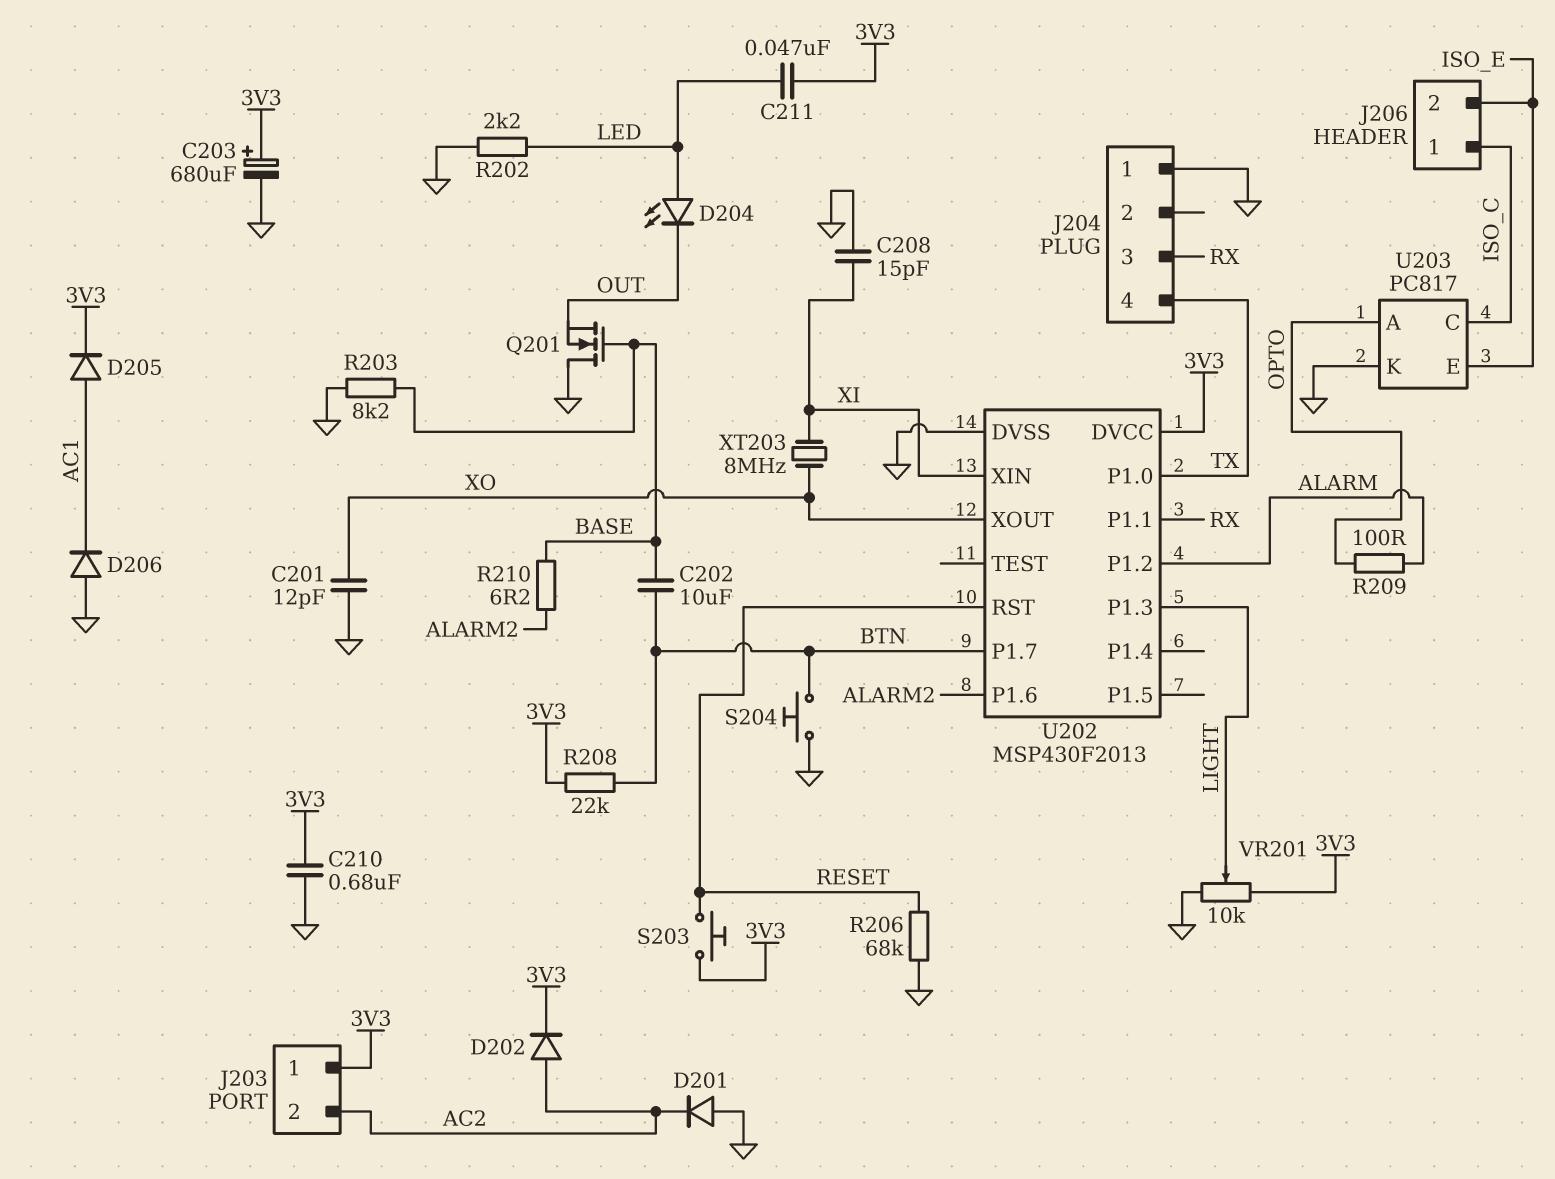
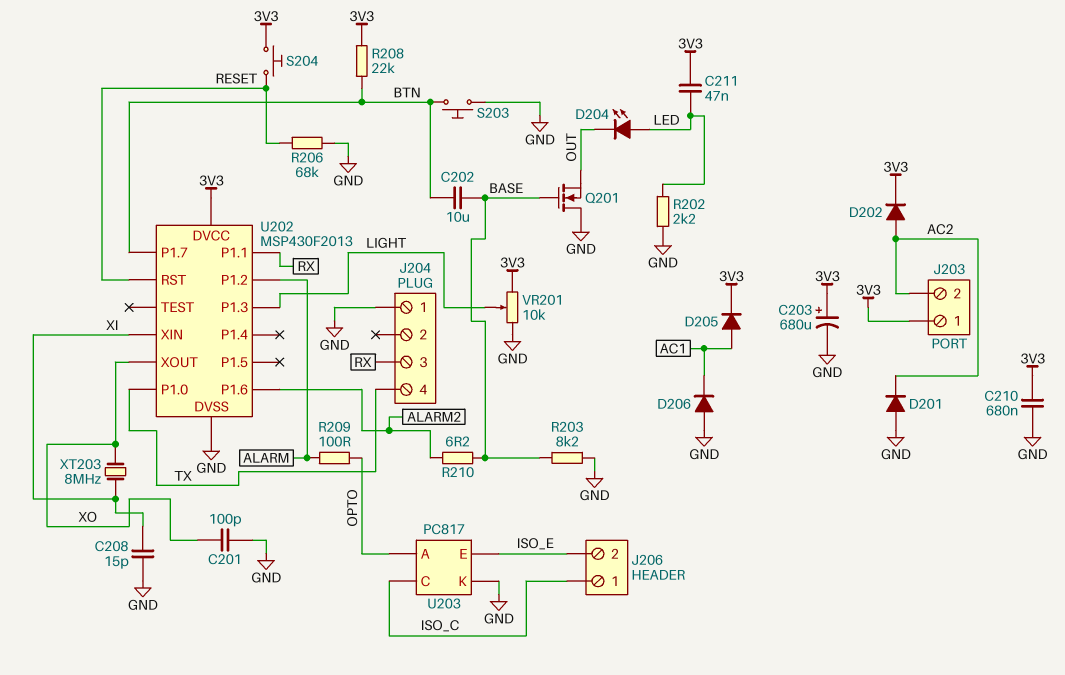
C201: 12pF (GND, XO) -> 100pF (GND, XO)
S203: button (3V3, RESET) -> button (BTN, GND)
S204: button (BTN, GND) -> button (3V3, RESET)

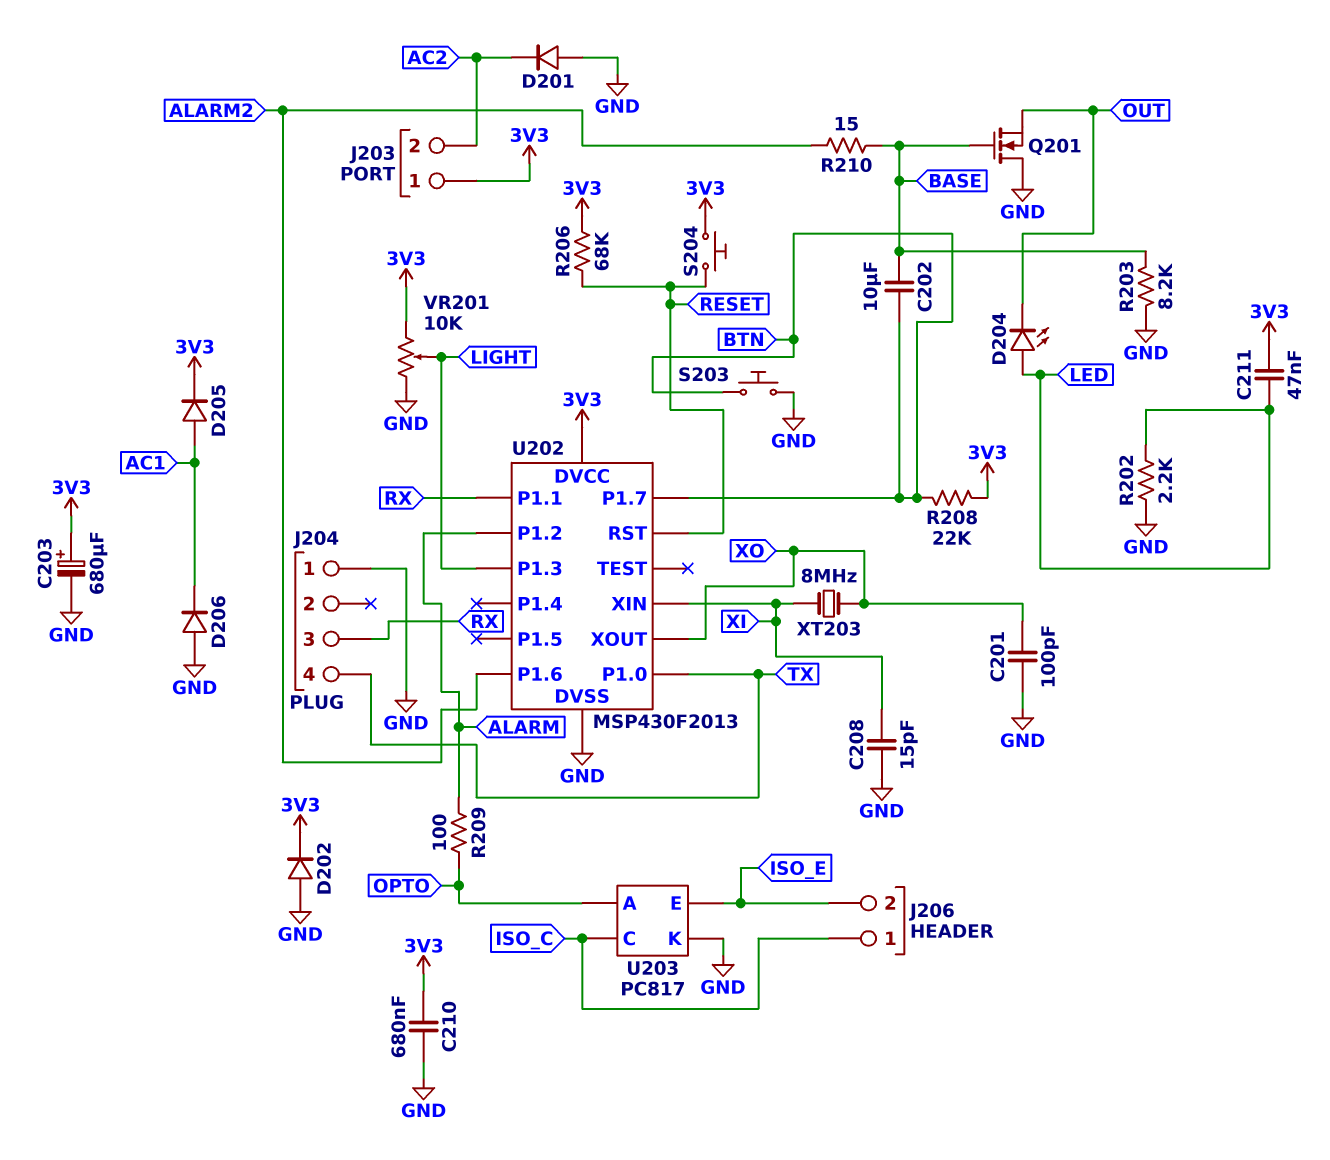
D202: diode (A AC2, K 3V3) -> diode (A GND, K 3V3)
R206: 68k (GND, RESET) -> 68k (3V3, RESET)
R210: 6.2 (ALARM2, BASE) -> 15 (ALARM2, BASE)

